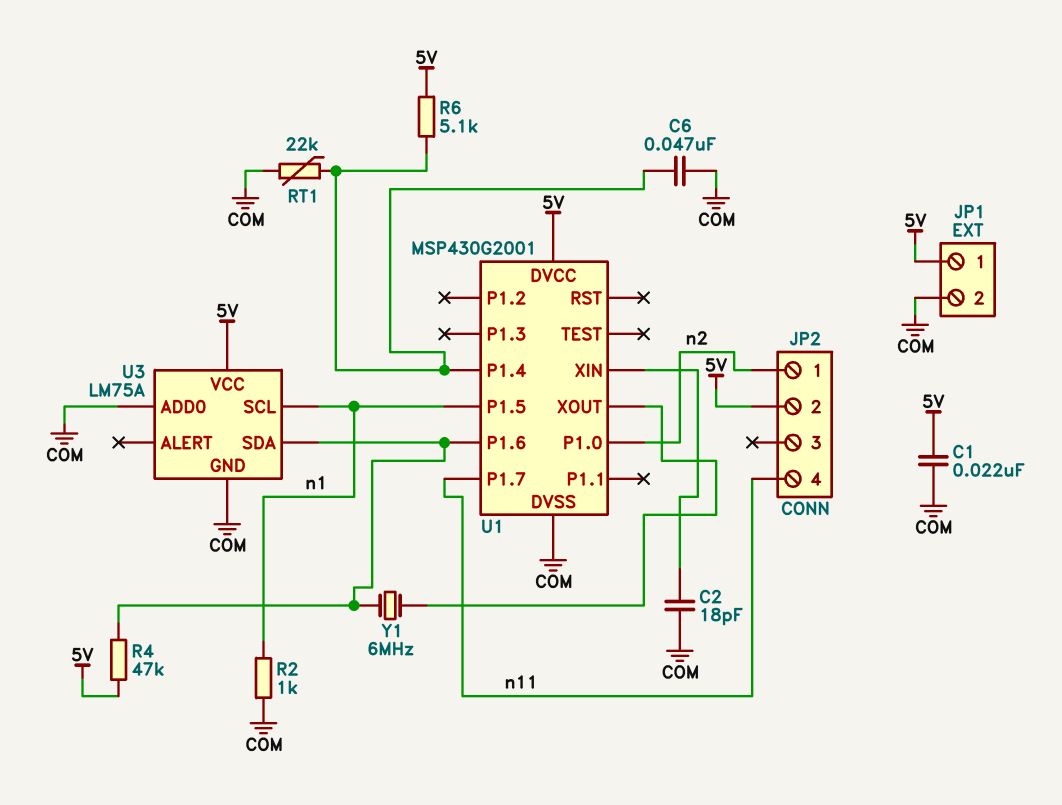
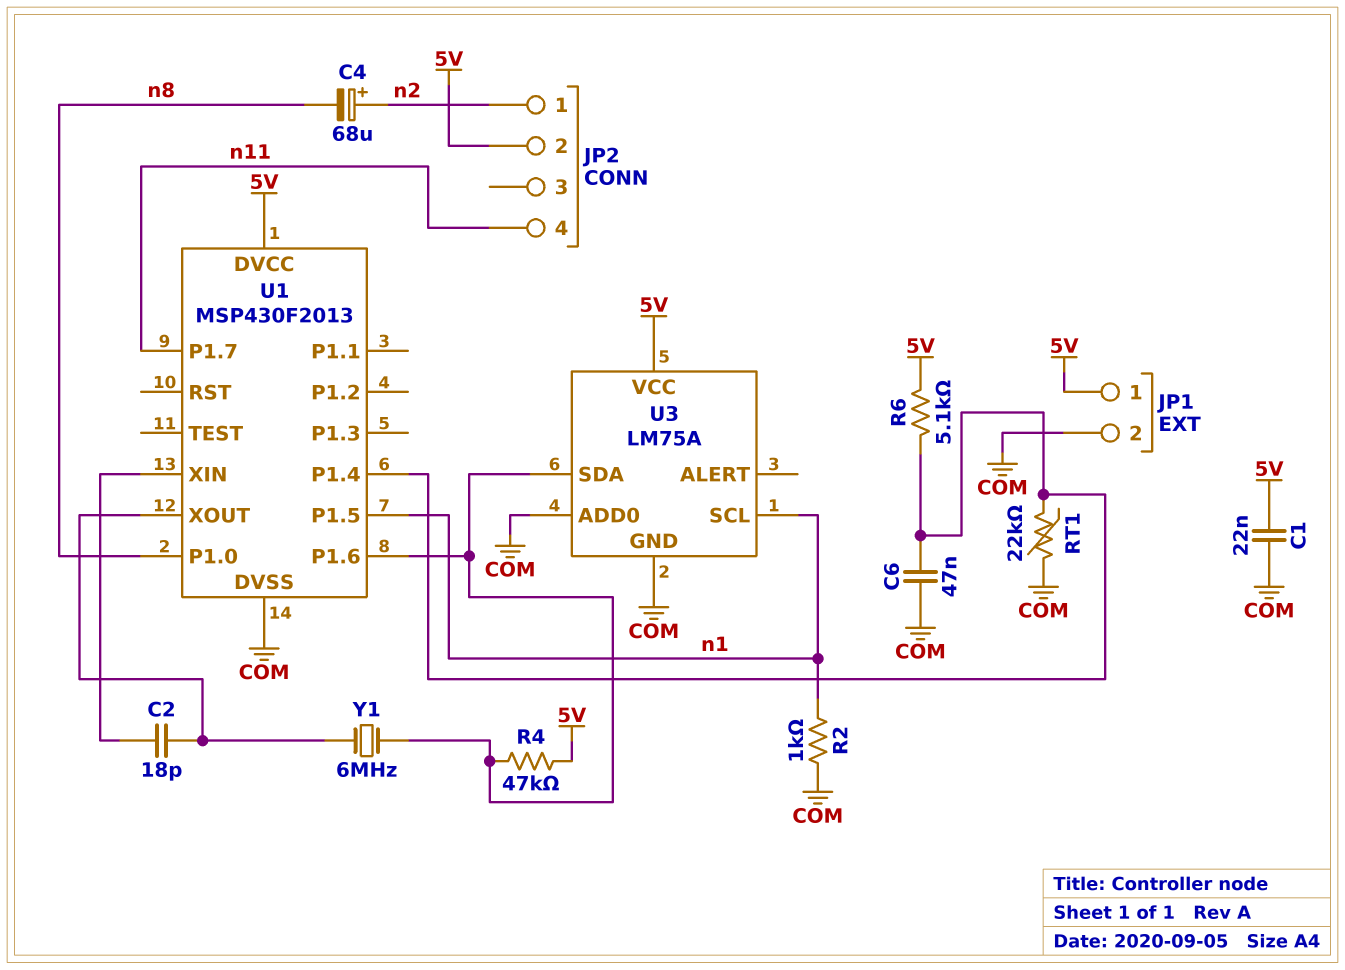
C2: 18pF (COM, U1/XIN) -> 18pF (U1/XIN, U1/XOUT)
C4: none -> 68uF (plus n2, minus n8)
U1: MSP430G2001 -> MSP430F2013
U1 pin P1.0: n2 -> n8

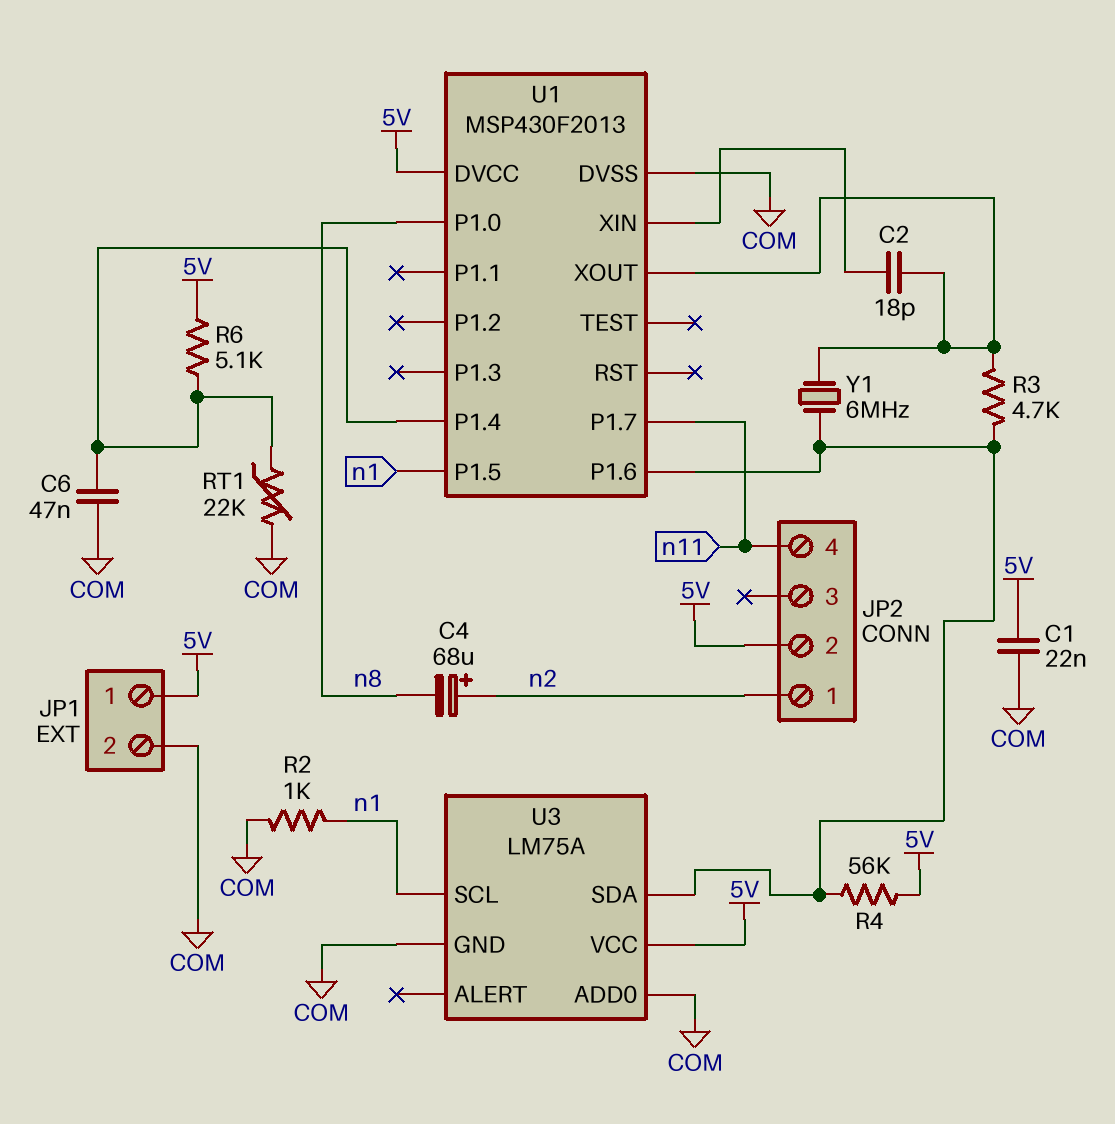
R3: none -> 4.7k (U1/P1.6, U1/XOUT)
R4: 47k (5V, U1/P1.6) -> 56k (5V, U1/P1.6)

